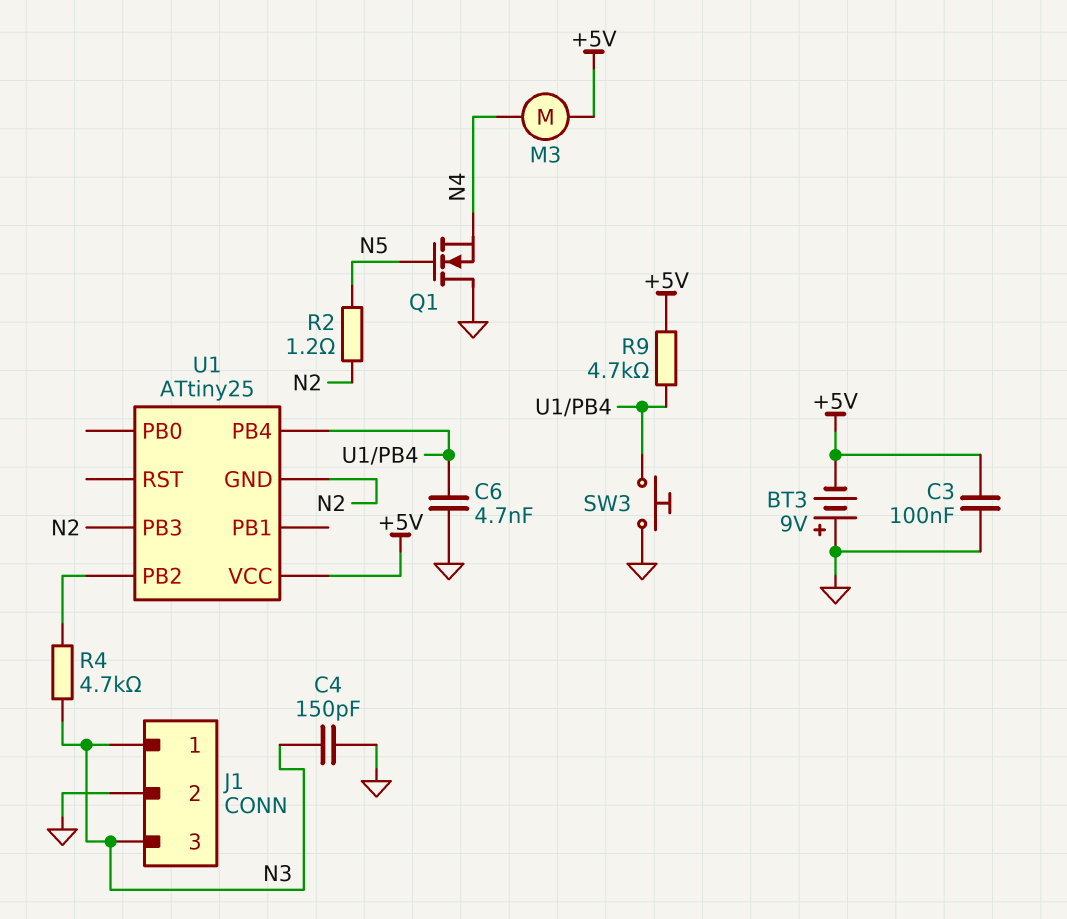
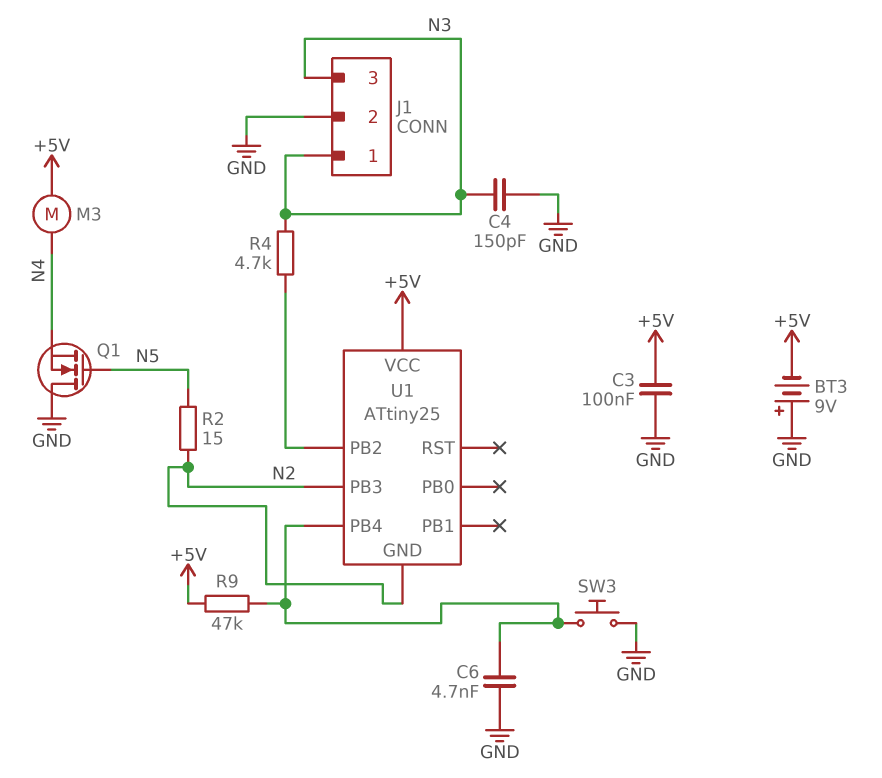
R2: 1.2 (N2, N5) -> 15 (N2, N5)
R9: 4.7k (+5V, U1/PB4) -> 47k (+5V, U1/PB4)

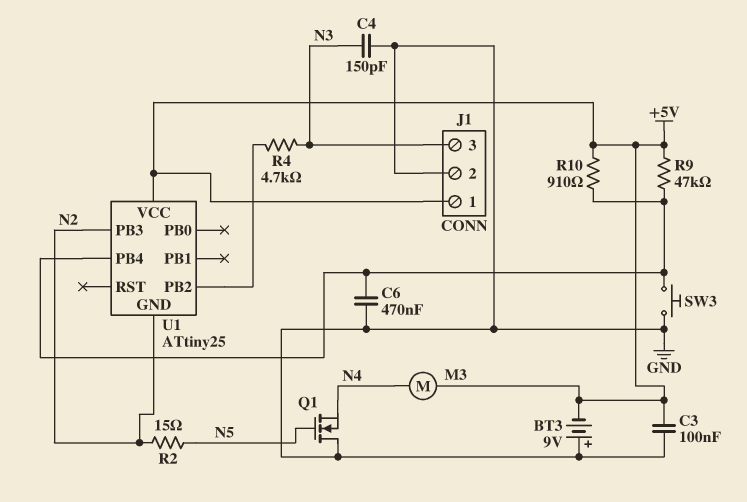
C6: 4.7nF (GND, U1/PB4) -> 470nF (GND, U1/PB4)
J1 pin 1: N3 -> +5V
R10: none -> 910 (+5V, U1/PB4)

